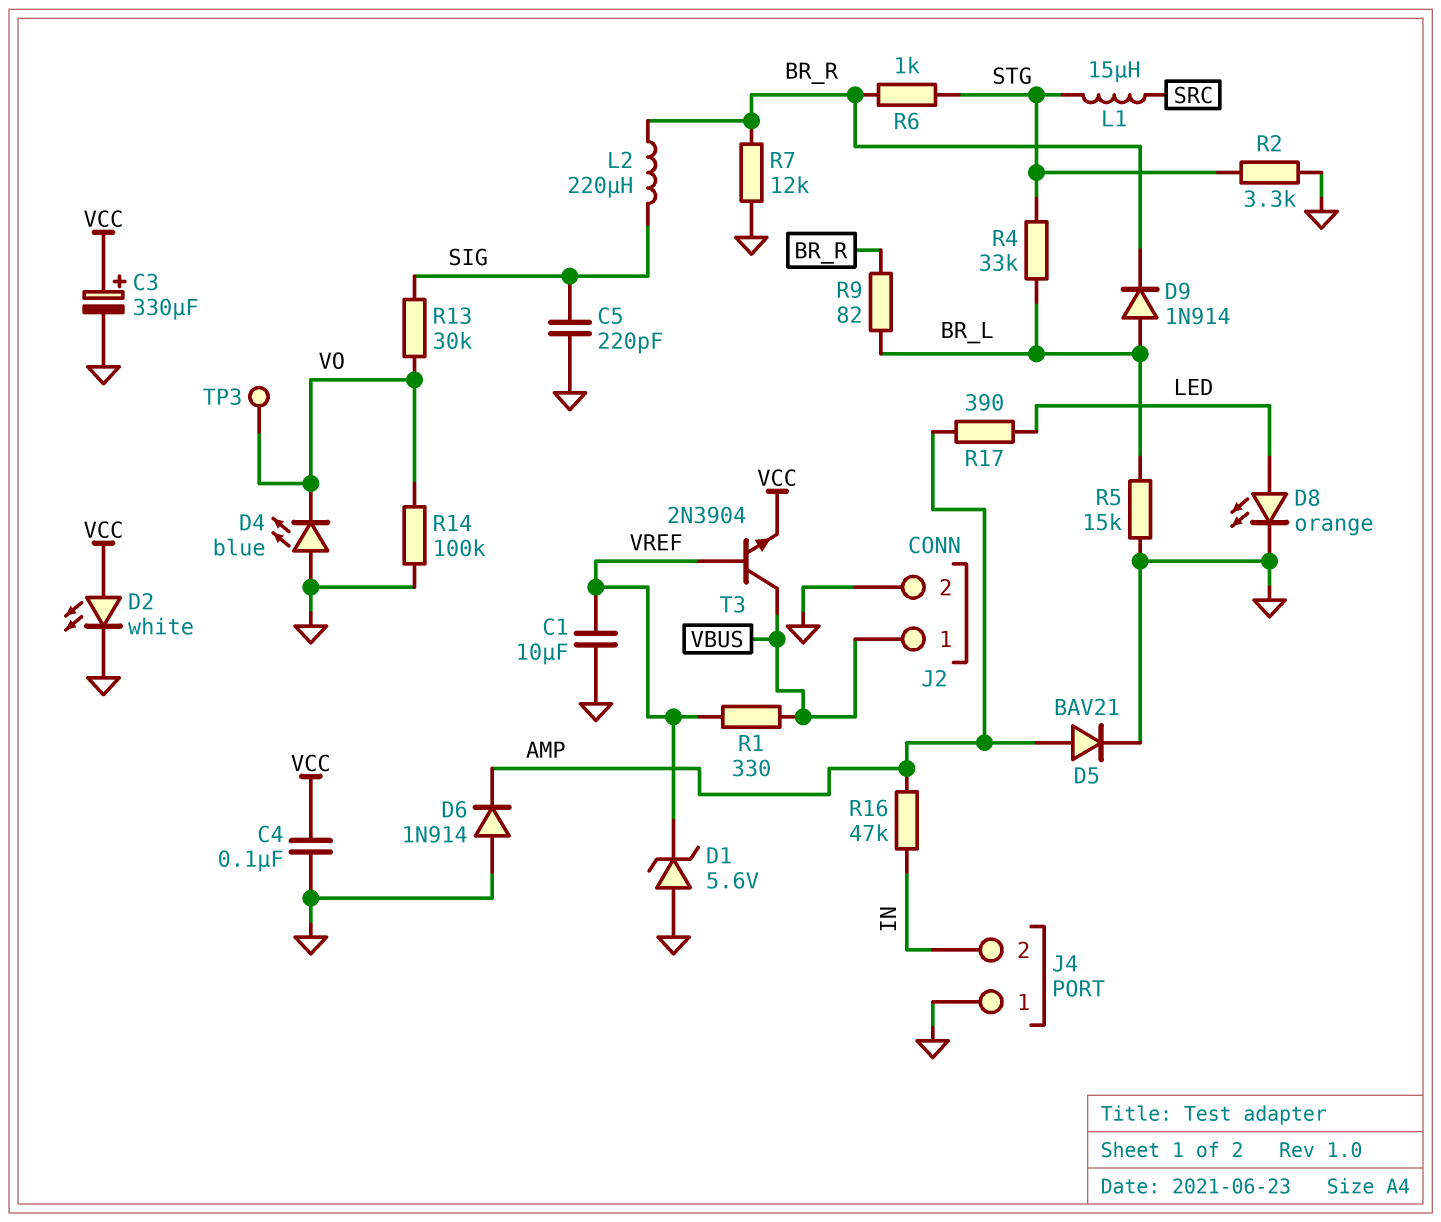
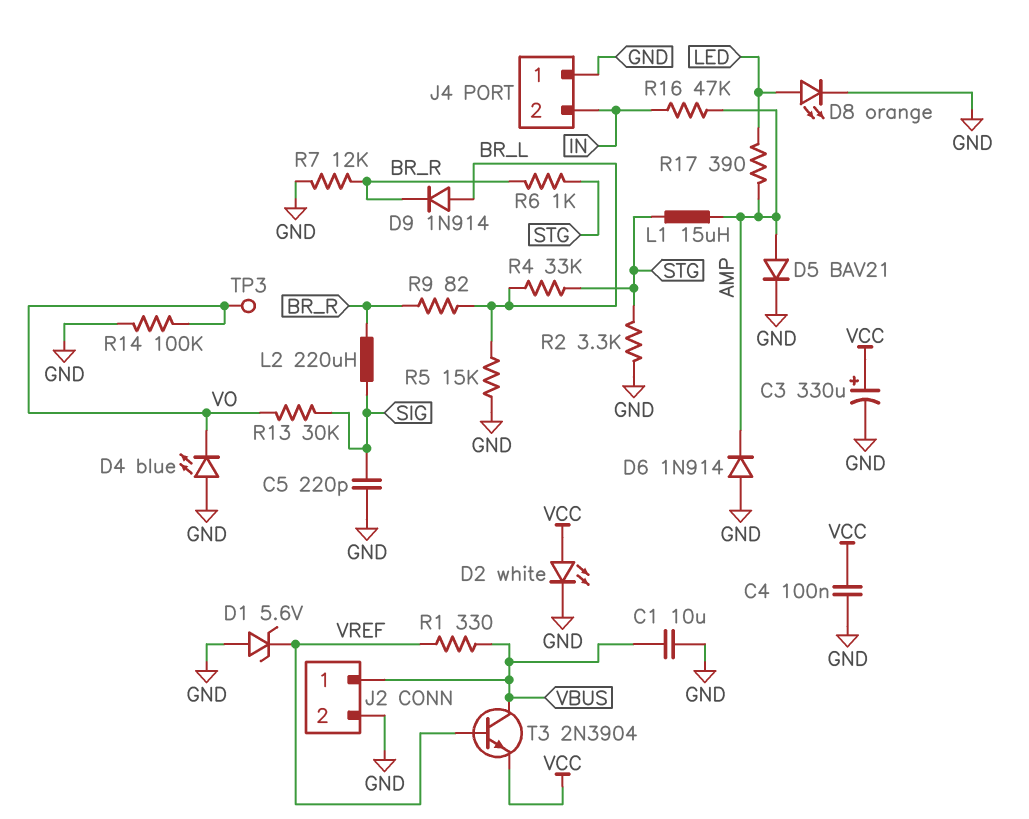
C1: 10uF (GND, VREF) -> 10uF (GND, VBUS)
L1: 15uH (SRC, STG) -> 15uH (AMP, STG)

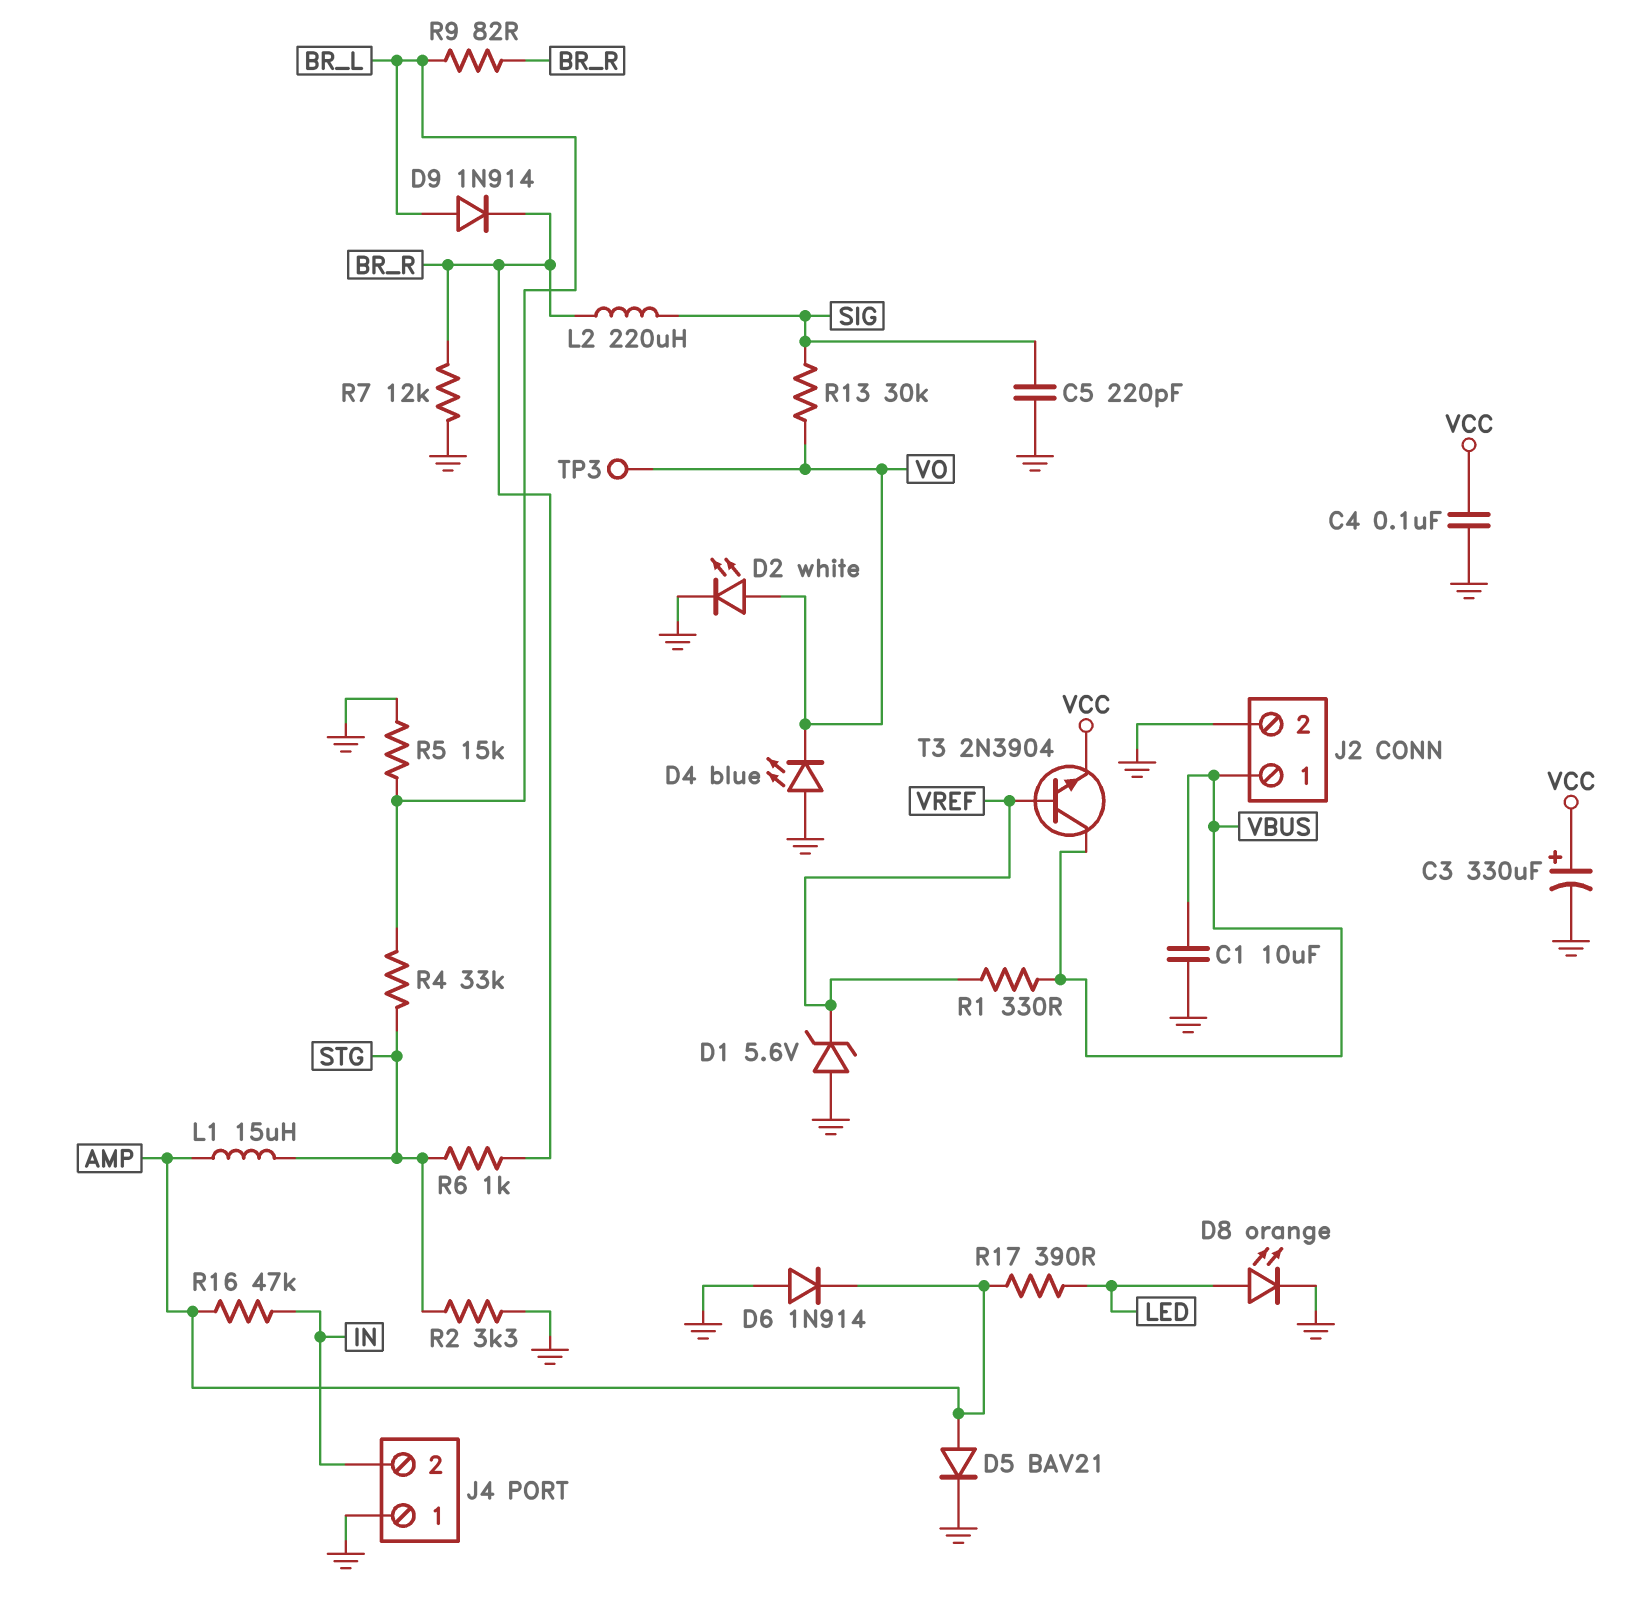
D2: LED white (A VCC, K GND) -> LED white (A VO, K GND)
R14: 100k (GND, VO) -> none

